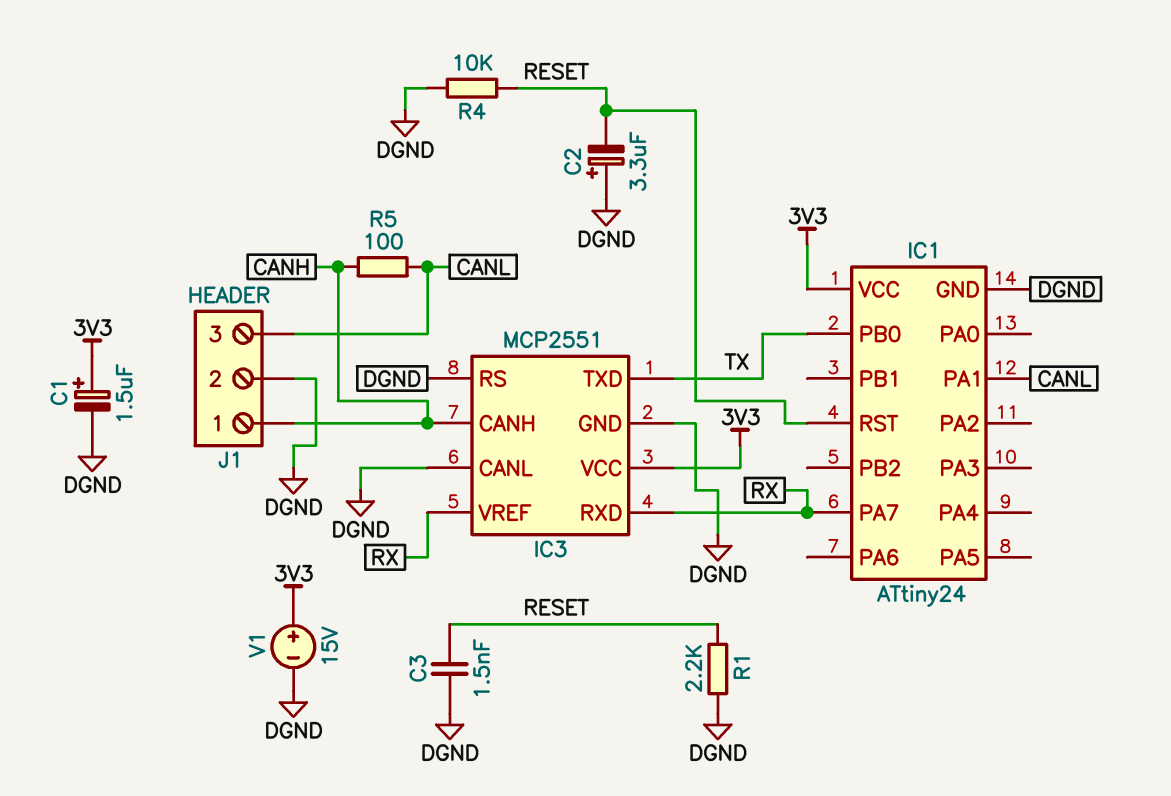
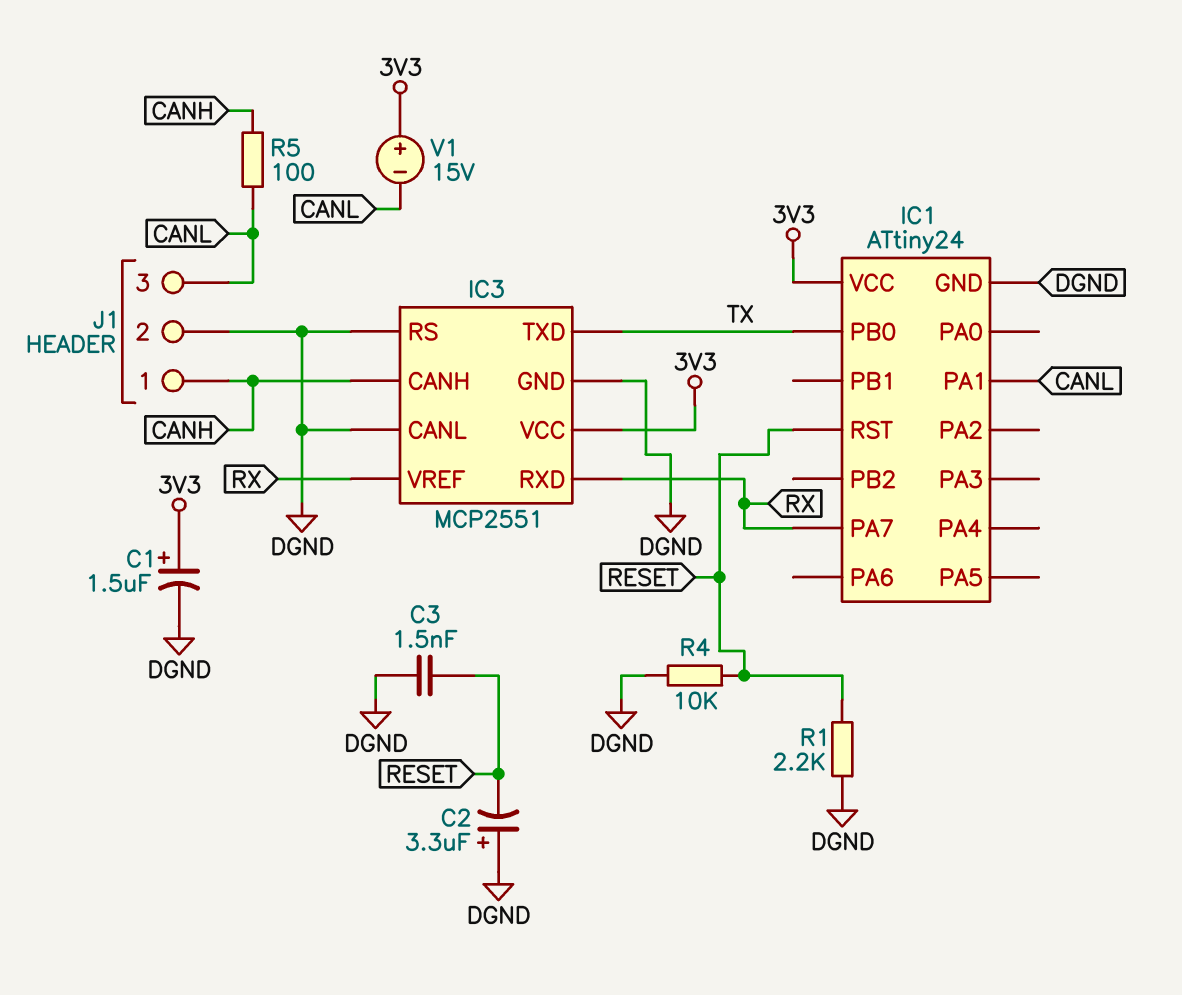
V1: 15V (plus 3V3, minus DGND) -> 15V (plus 3V3, minus CANL)

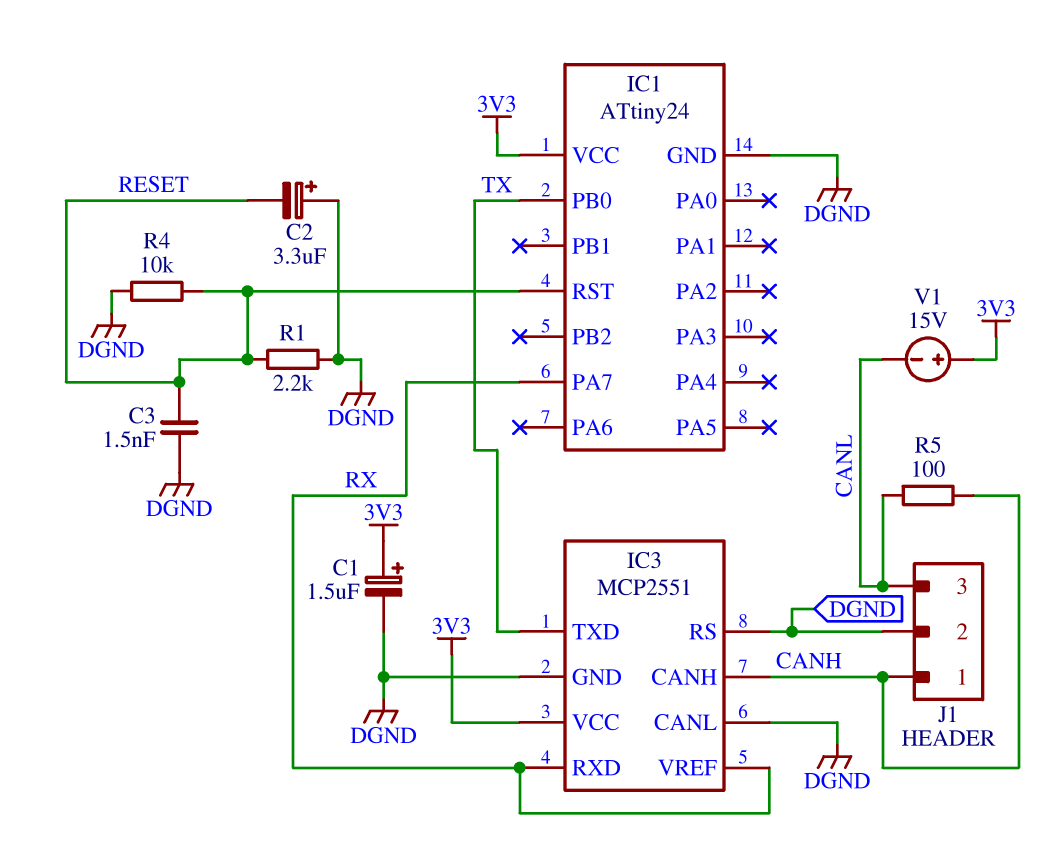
IC1 pin PA1: CANL -> none

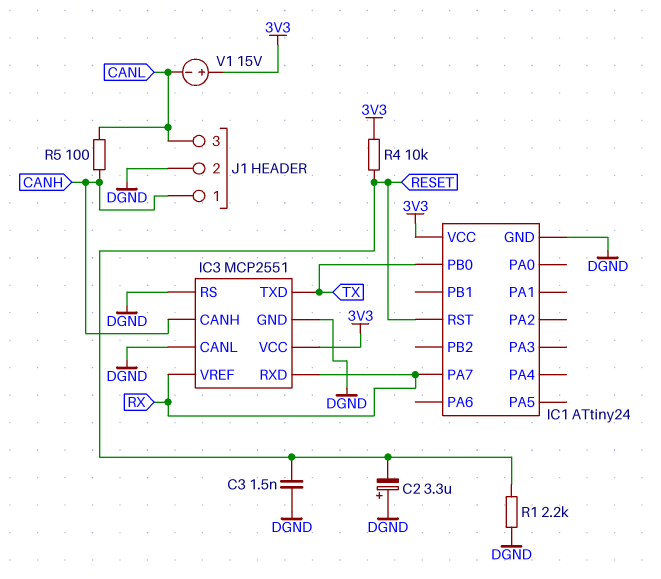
C1: 1.5uF (plus 3V3, minus DGND) -> none
R4: 10k (DGND, RESET) -> 10k (3V3, RESET)

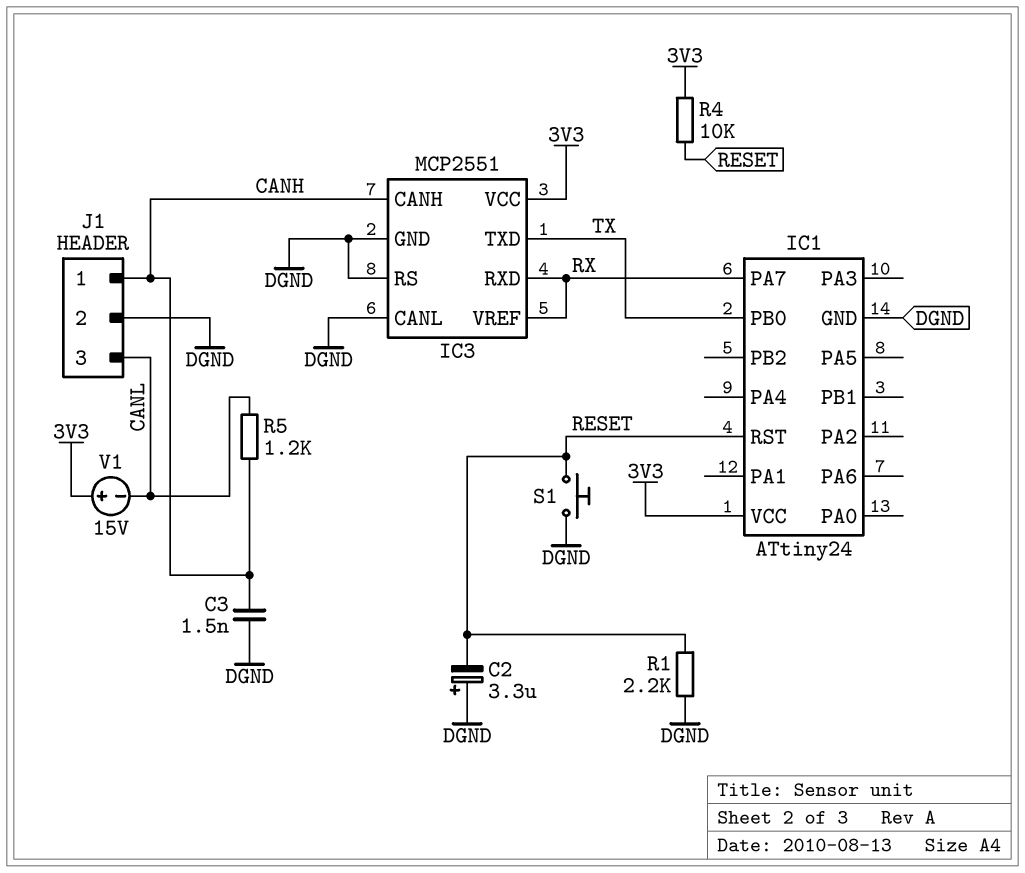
C3: 1.5nF (DGND, RESET) -> 1.5nF (CANH, DGND)
R5: 100 (CANH, CANL) -> 1.2k (CANH, CANL)
S1: none -> button (DGND, RESET)

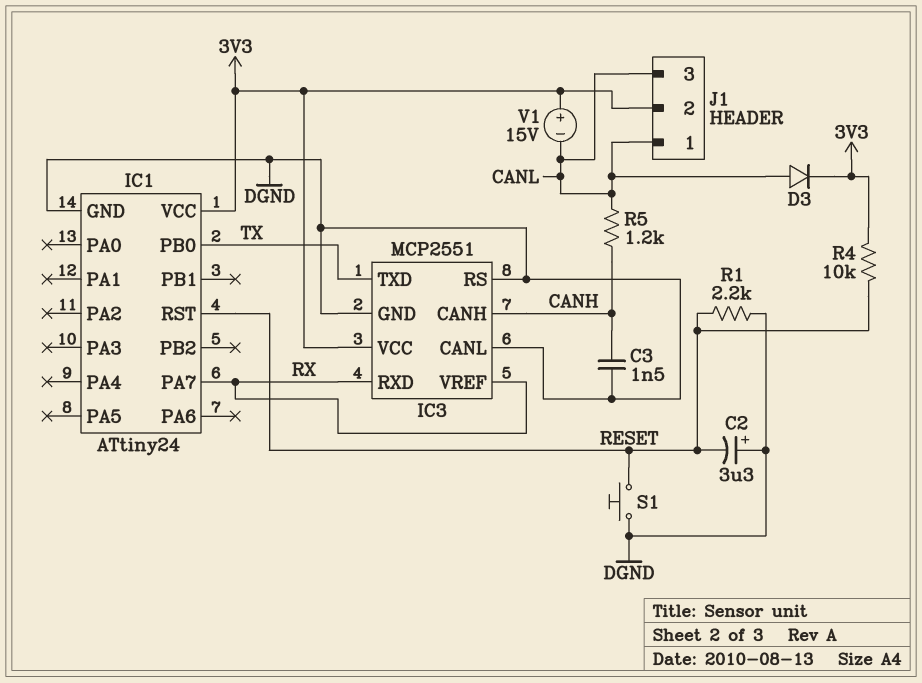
D3: none -> diode (A CANL, K 3V3)
J1 pin 1: CANH -> CANL
J1 pin 2: DGND -> 3V3

